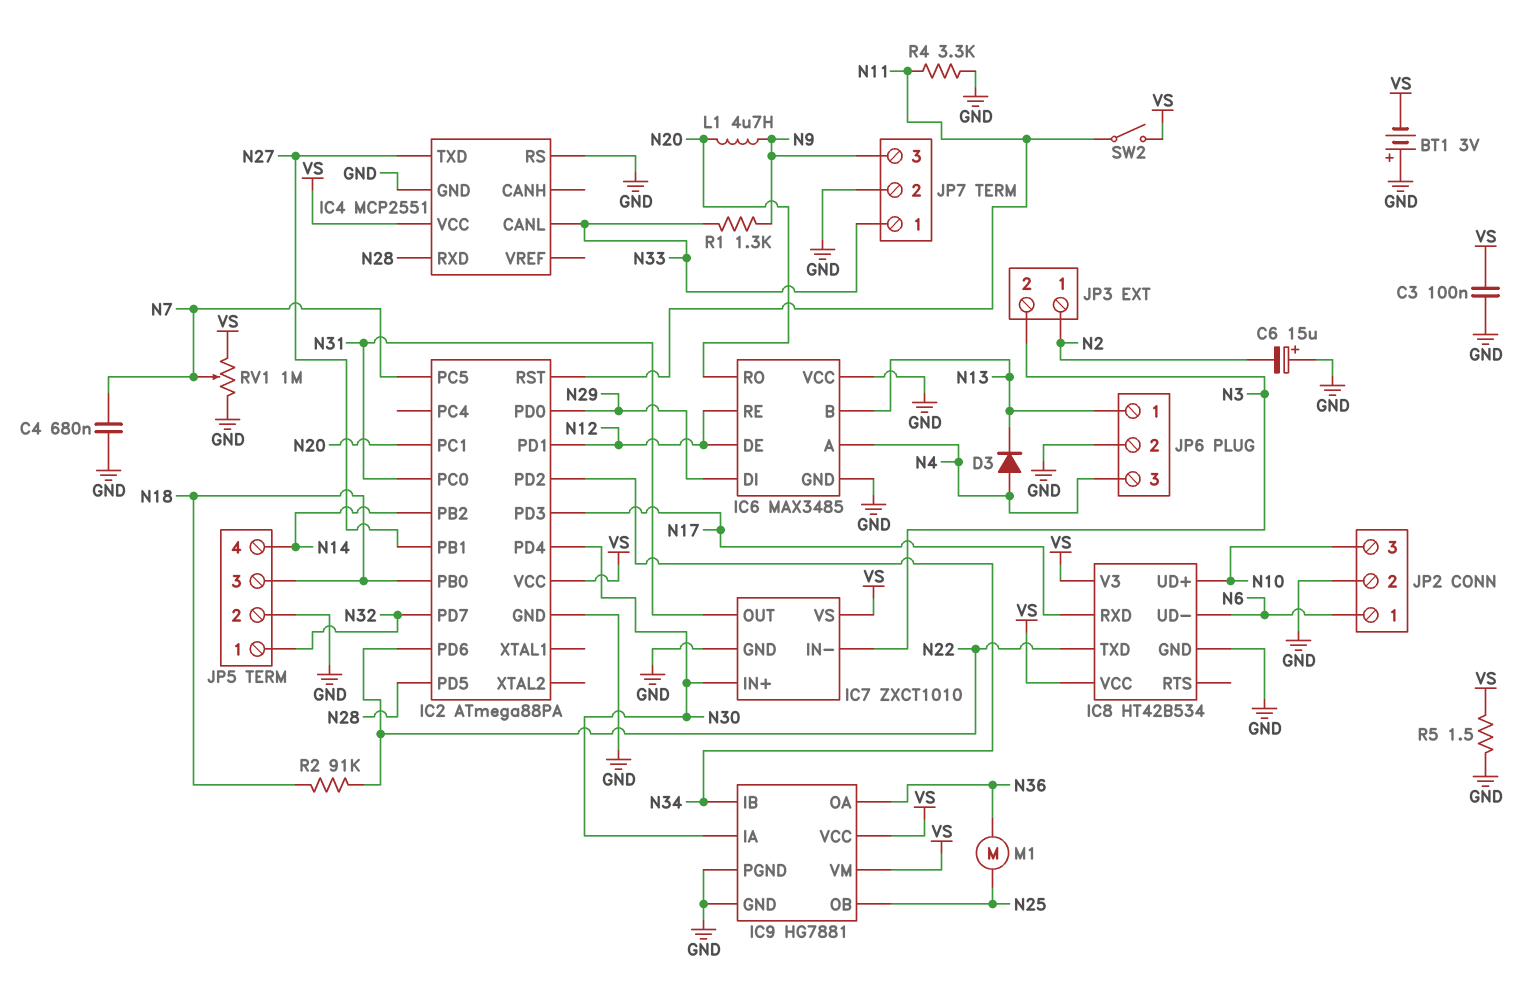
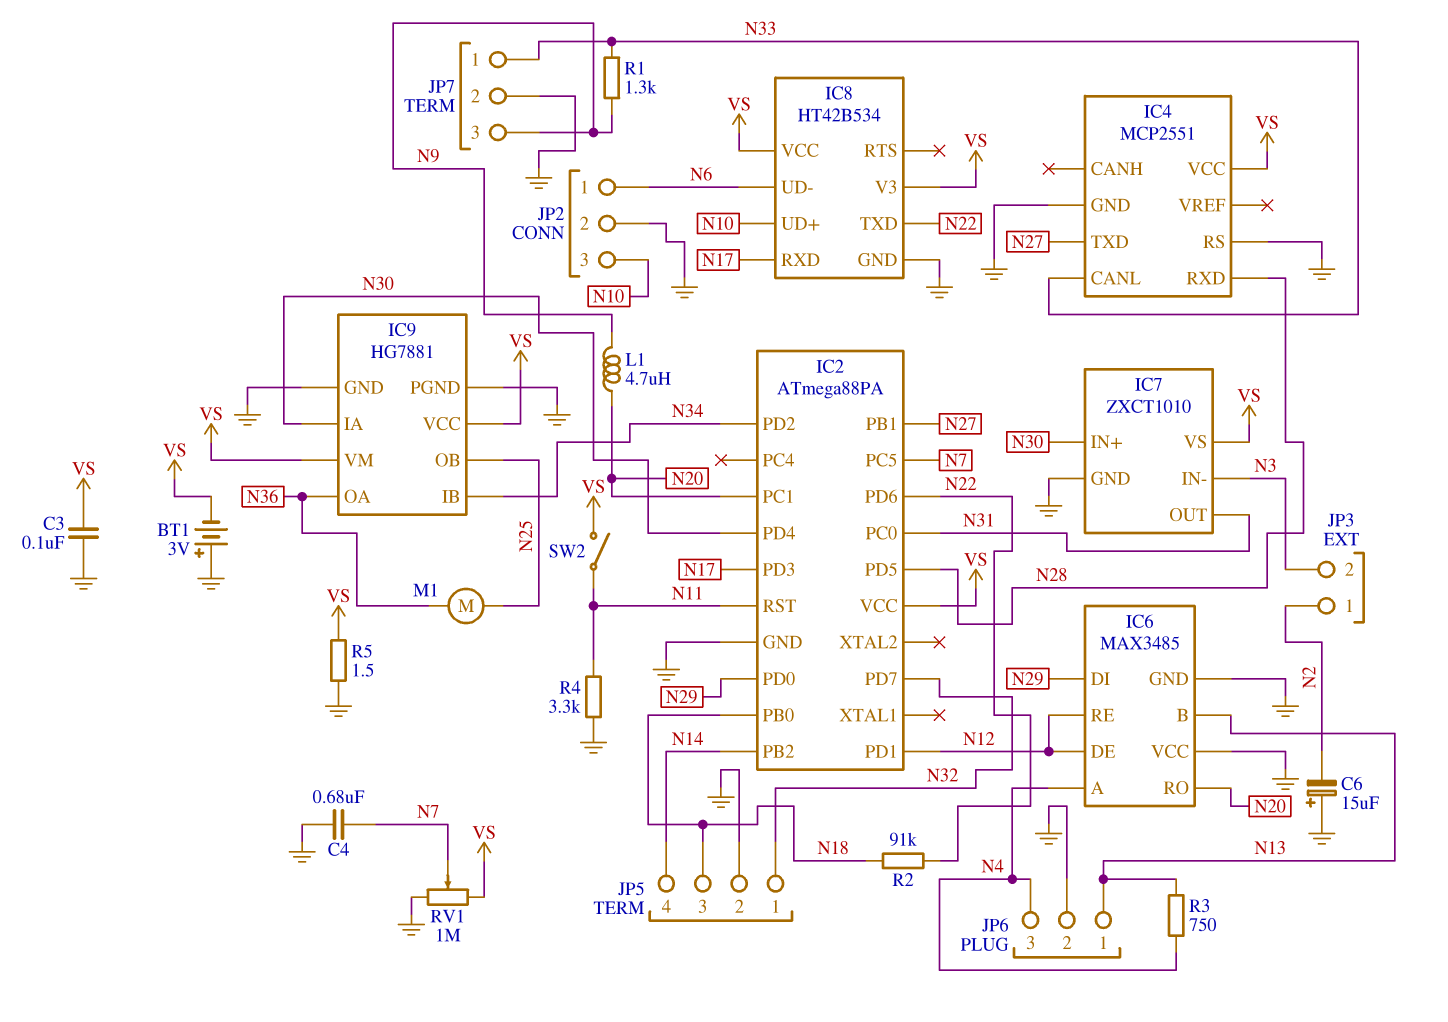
D3: diode (A N4, K N13) -> none
R3: none -> 750 (N4, N13)

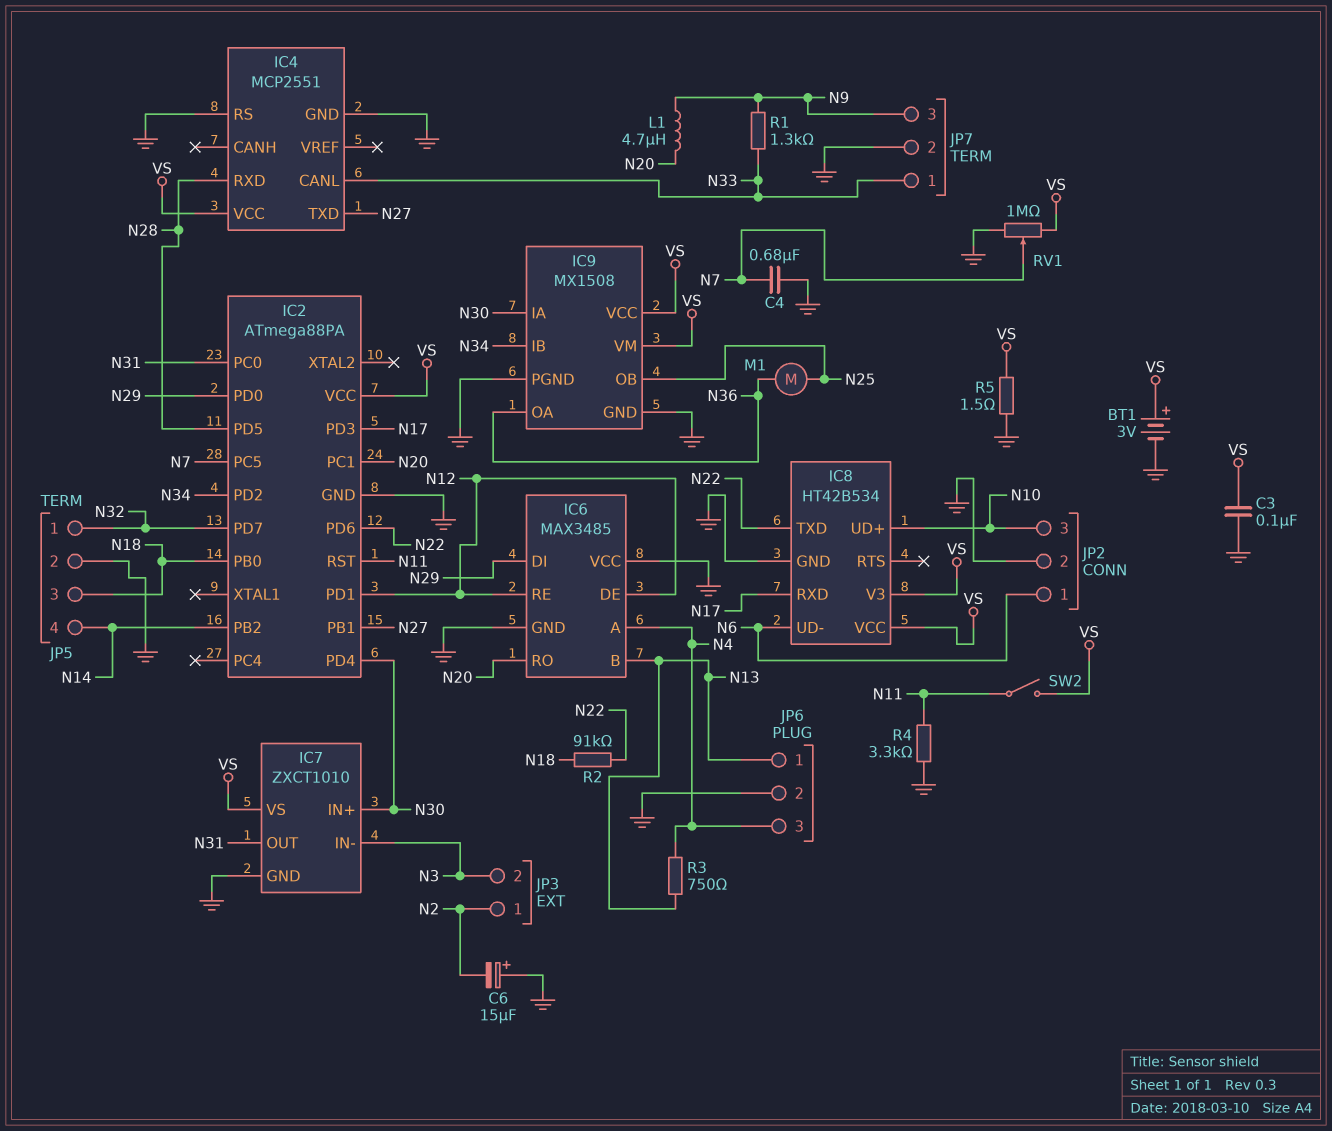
BT1: 3V (plus GND, minus VS) -> 3V (plus VS, minus GND)
IC9: HG7881 -> MX1508

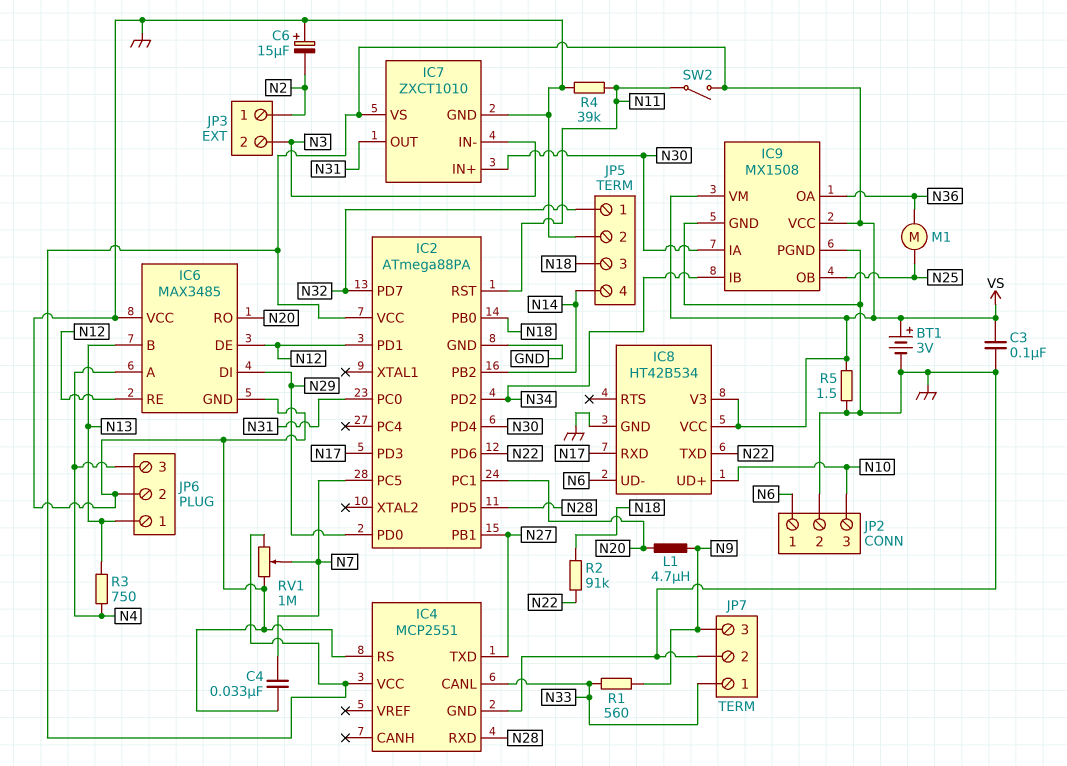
C4: 680nF (GND, N7) -> 33nF (GND, N7)
R1: 1.3k (N9, N33) -> 560 (N9, N33)
R4: 3.3k (GND, N11) -> 39k (GND, N11)

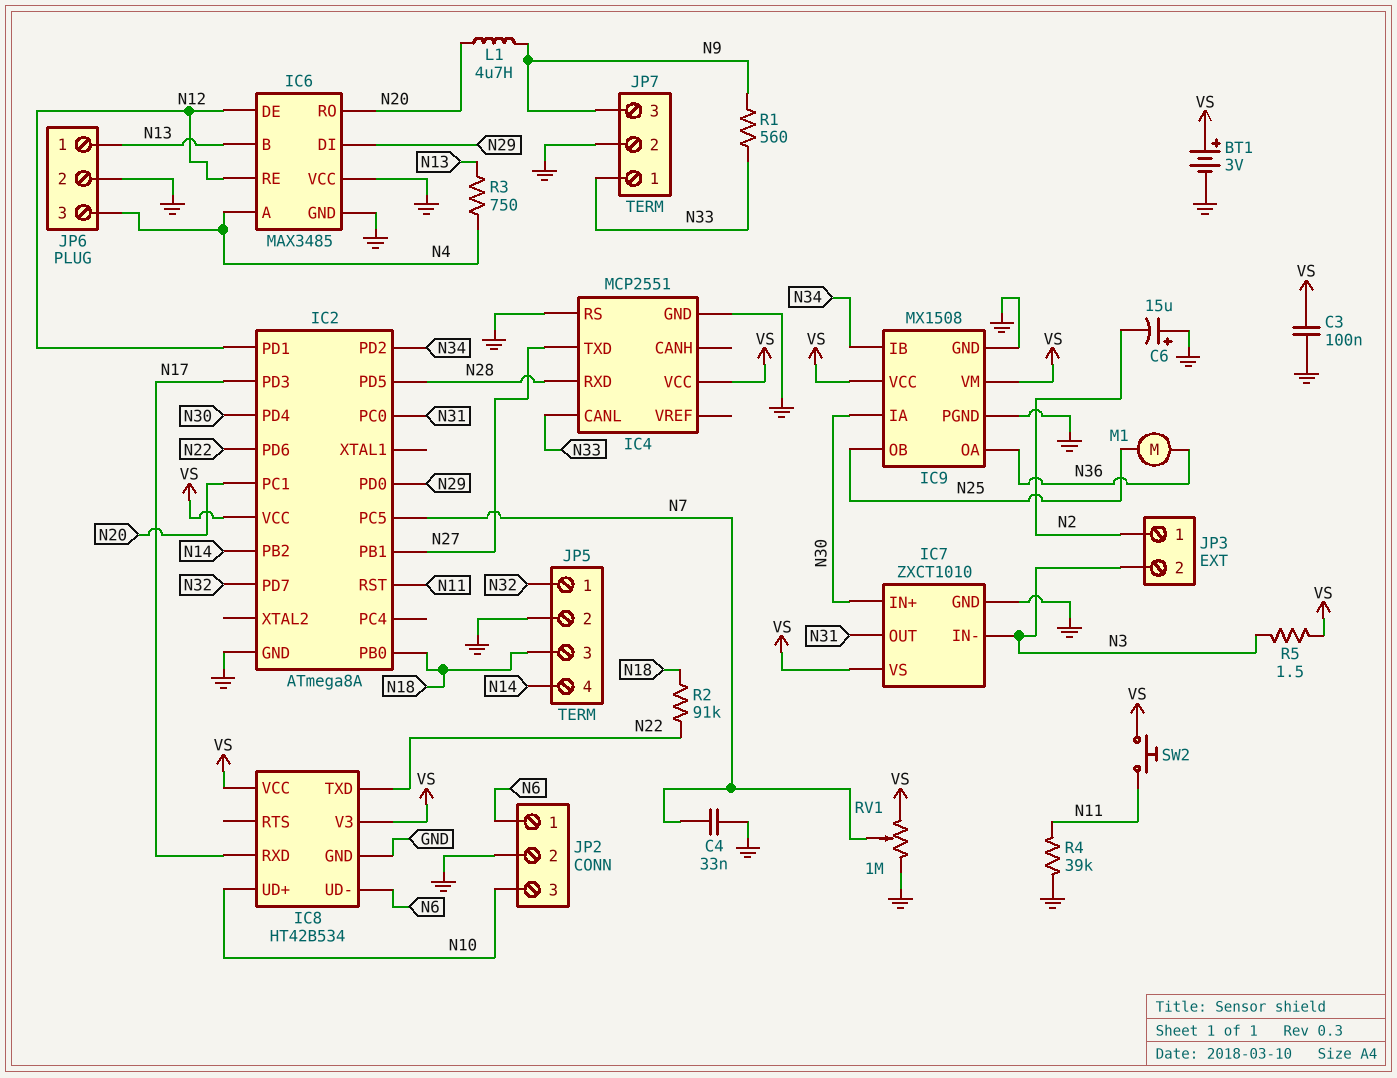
IC2: ATmega88PA -> ATmega8A
R5: 1.5 (GND, VS) -> 1.5 (N3, VS)
SW2: switch (N11, VS) -> button (N11, VS)

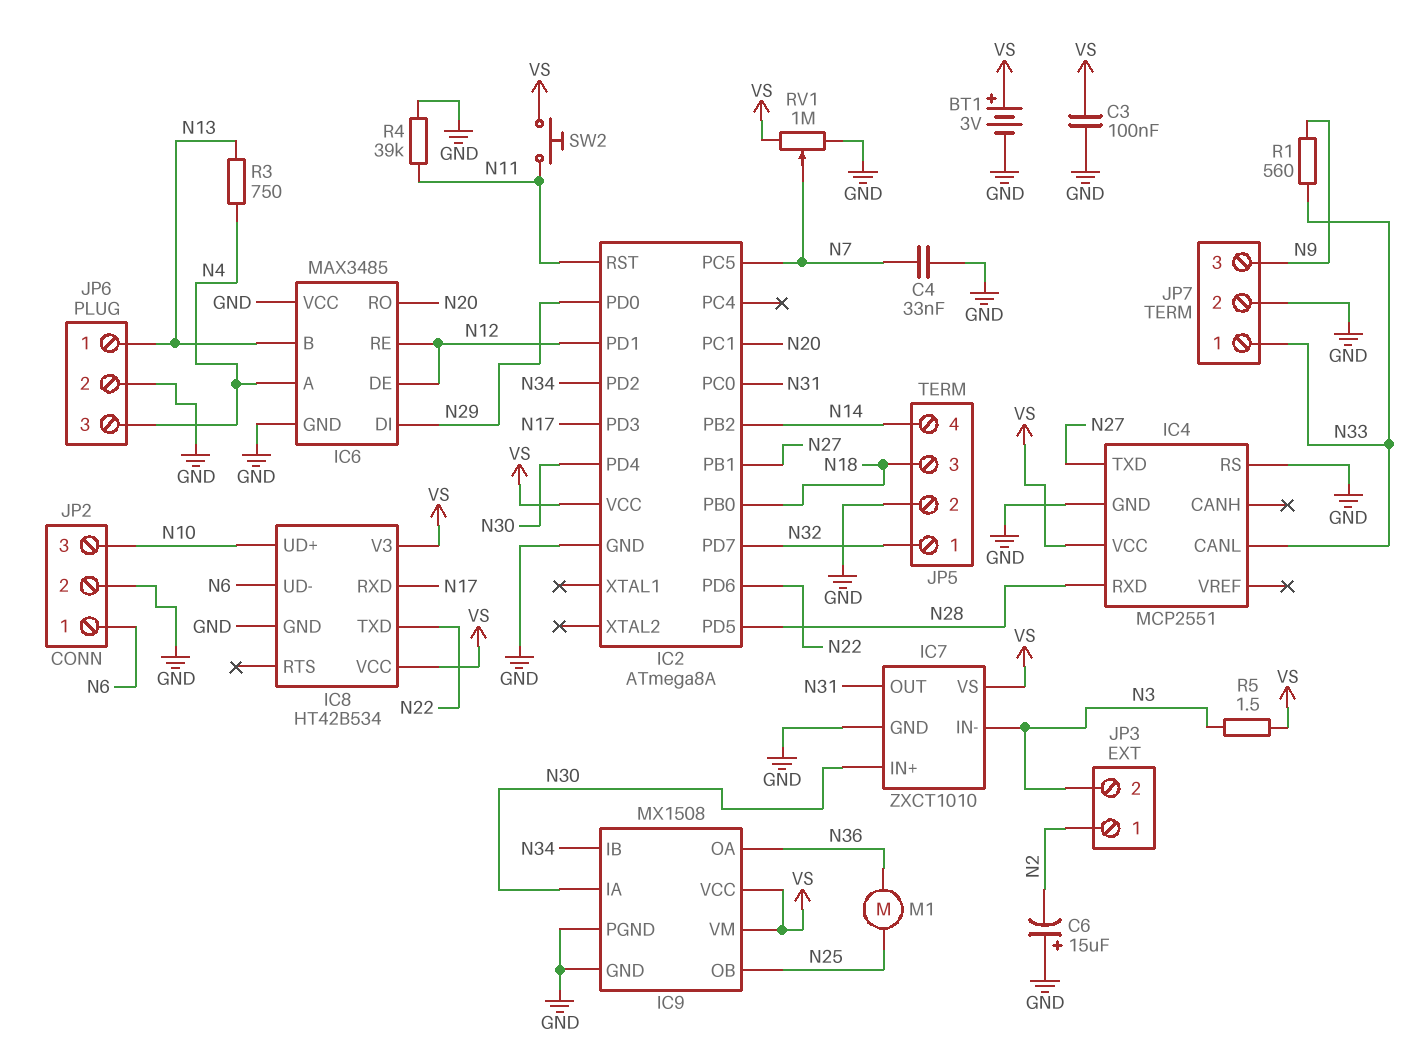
L1: 4.7uH (N9, N20) -> none
R2: 91k (N18, N22) -> none

